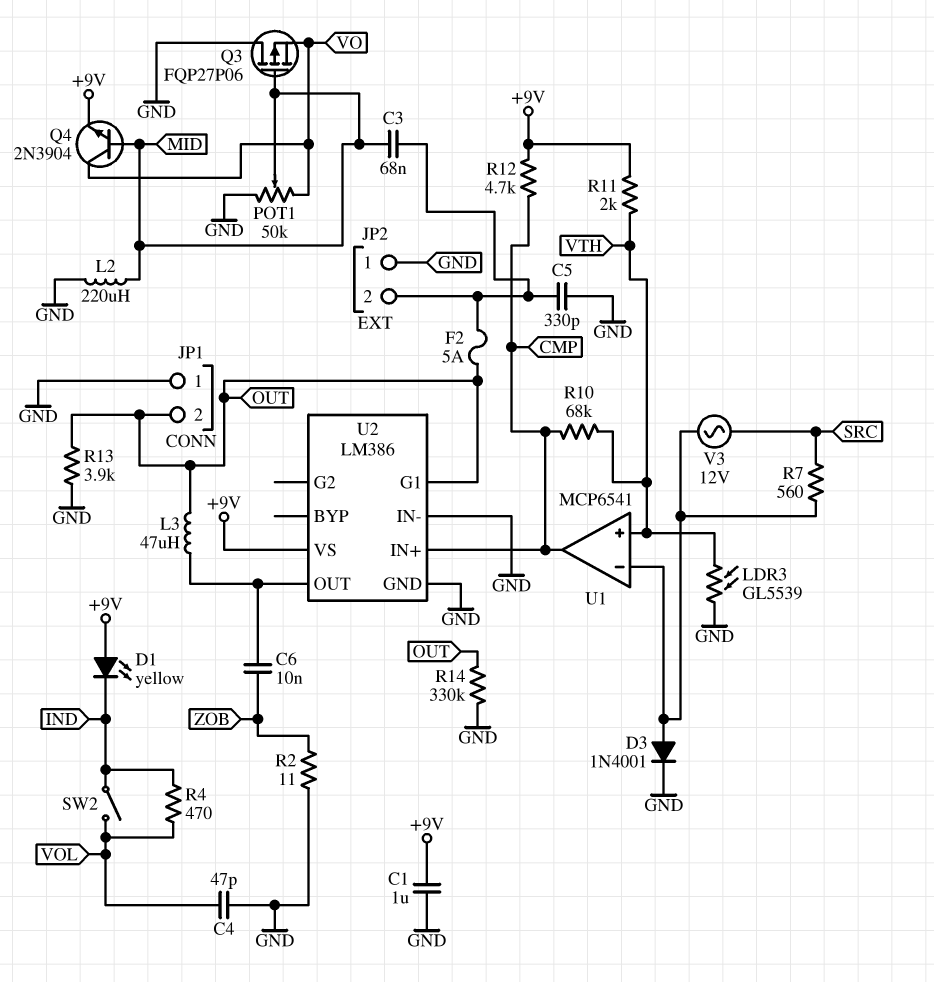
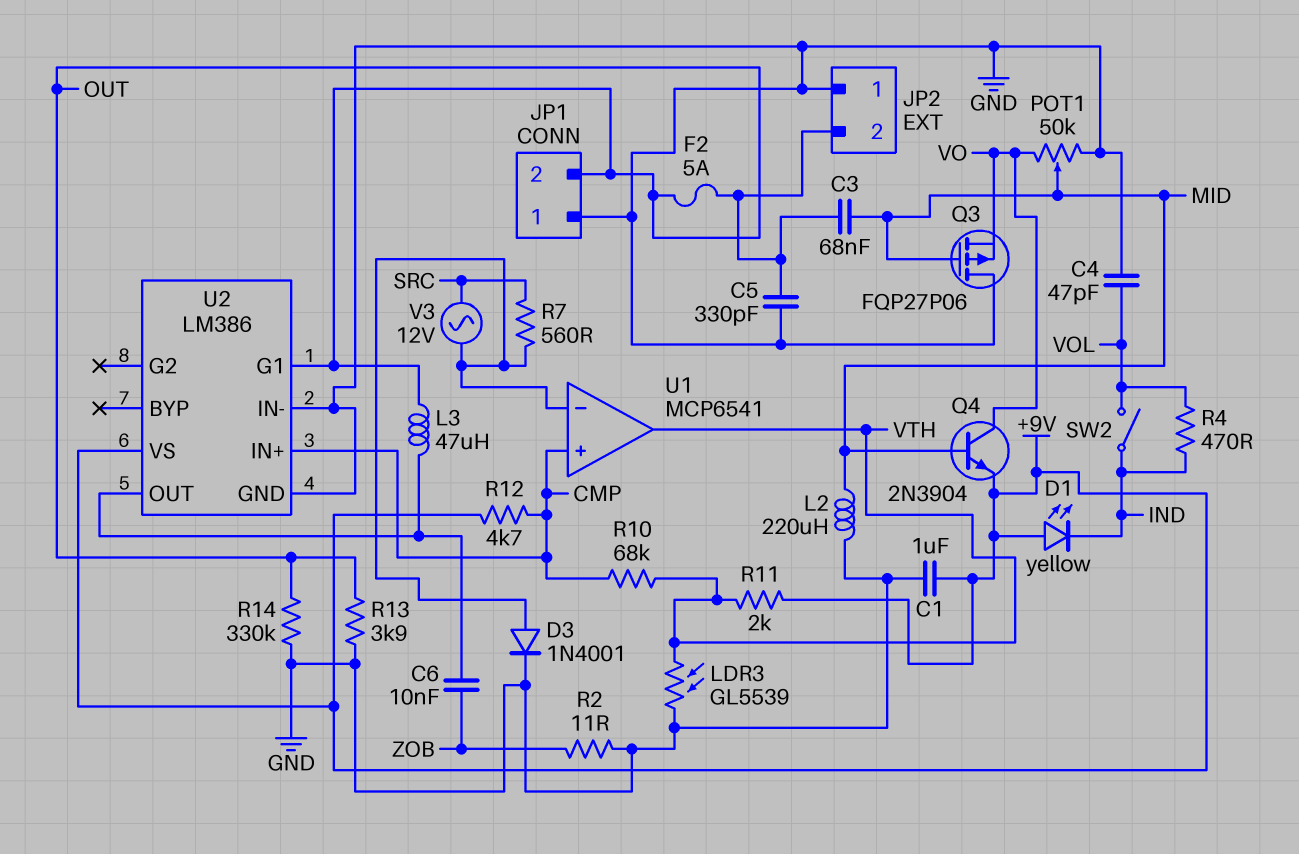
U1 pin in+: VTH -> CMP
U1 pin out: CMP -> VTH

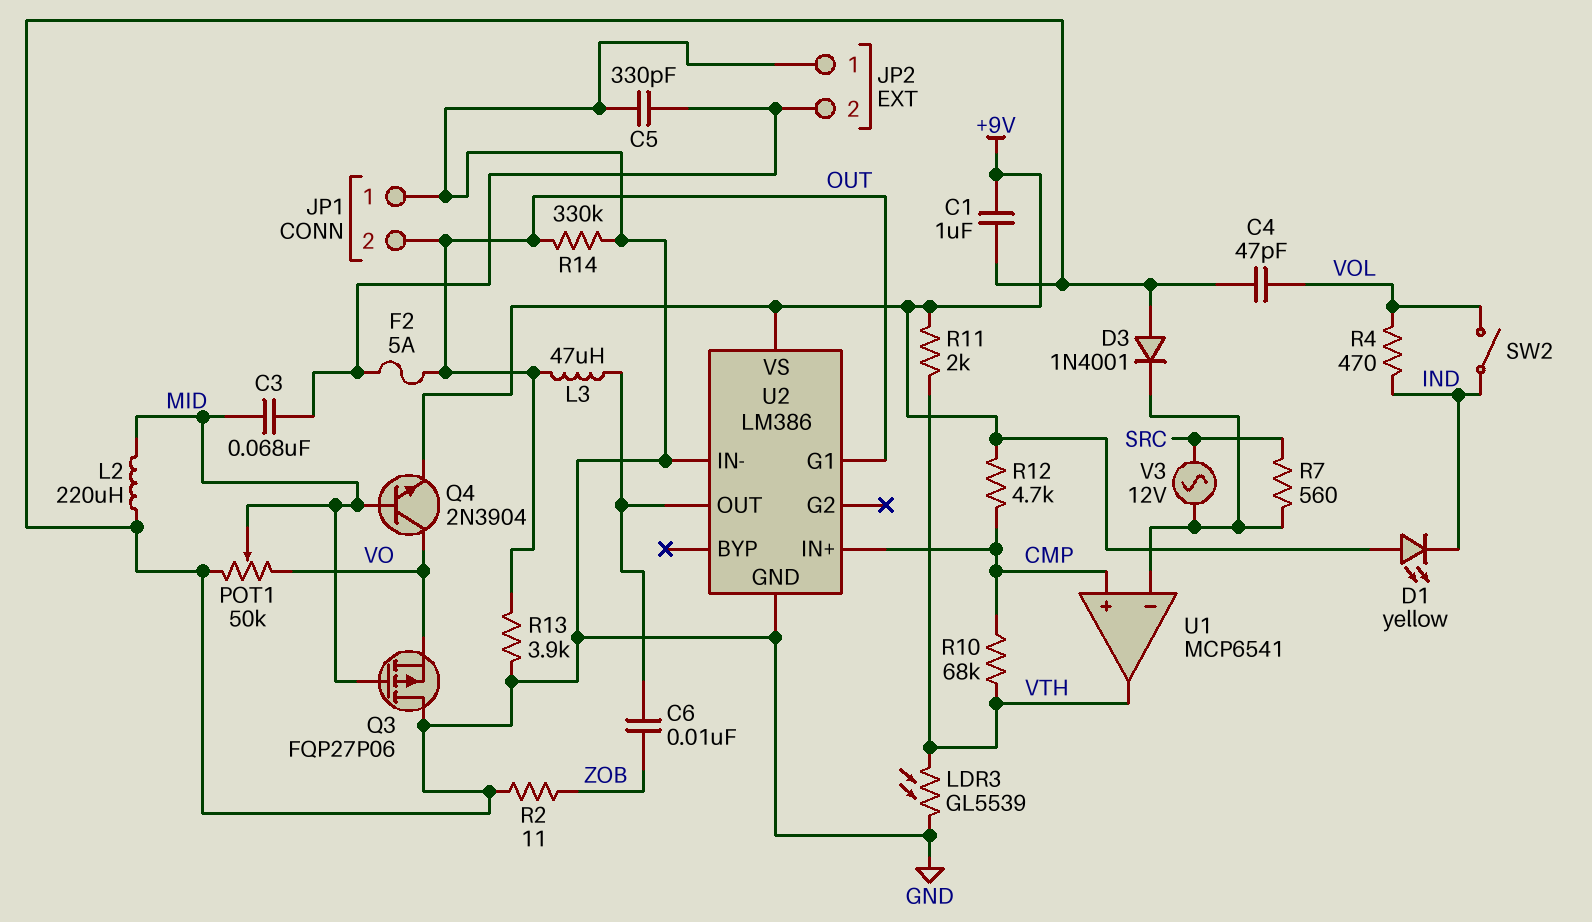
D3: diode 1N4001 (A U1/in-, K GND) -> diode 1N4001 (A GND, K U1/in-)

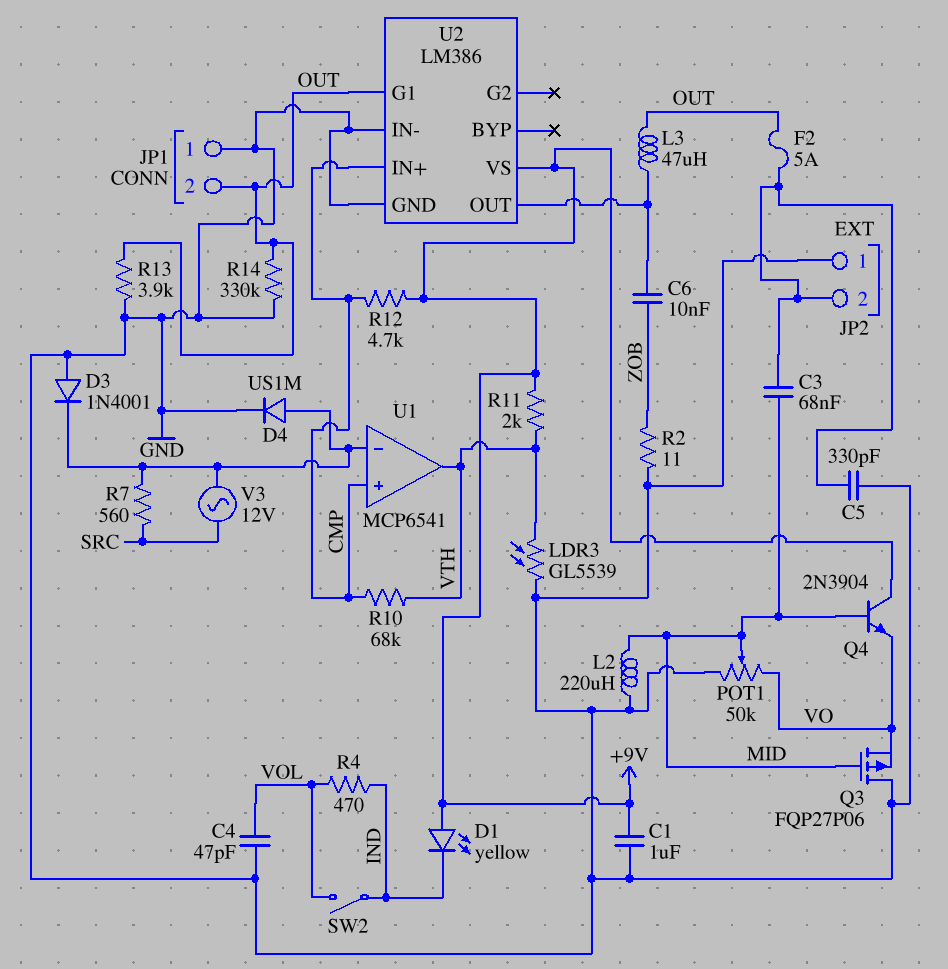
D4: none -> diode US1M (A U1/in-, K GND)
Q4: NPN 2N3904 (B MID, C VO, E +9V) -> NPN 2N3904 (B MID, C +9V, E VO)

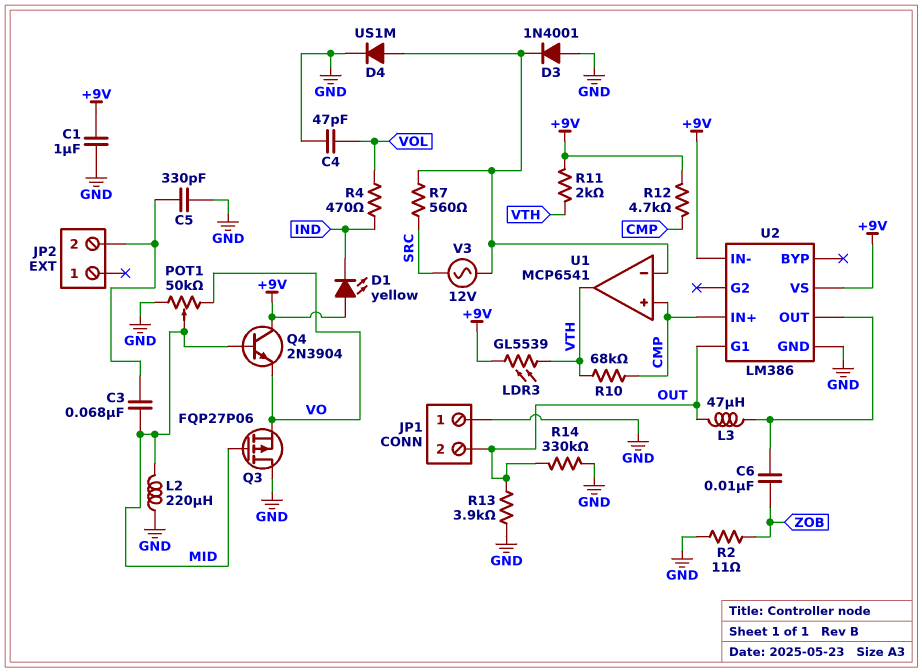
F2: 5A (JP2/2, OUT) -> none
JP2 pin 1: GND -> none
LDR3: GL5539 (GND, VTH) -> GL5539 (+9V, VTH)
SW2: switch (IND, VOL) -> none
U2 pin IN-: GND -> +9V

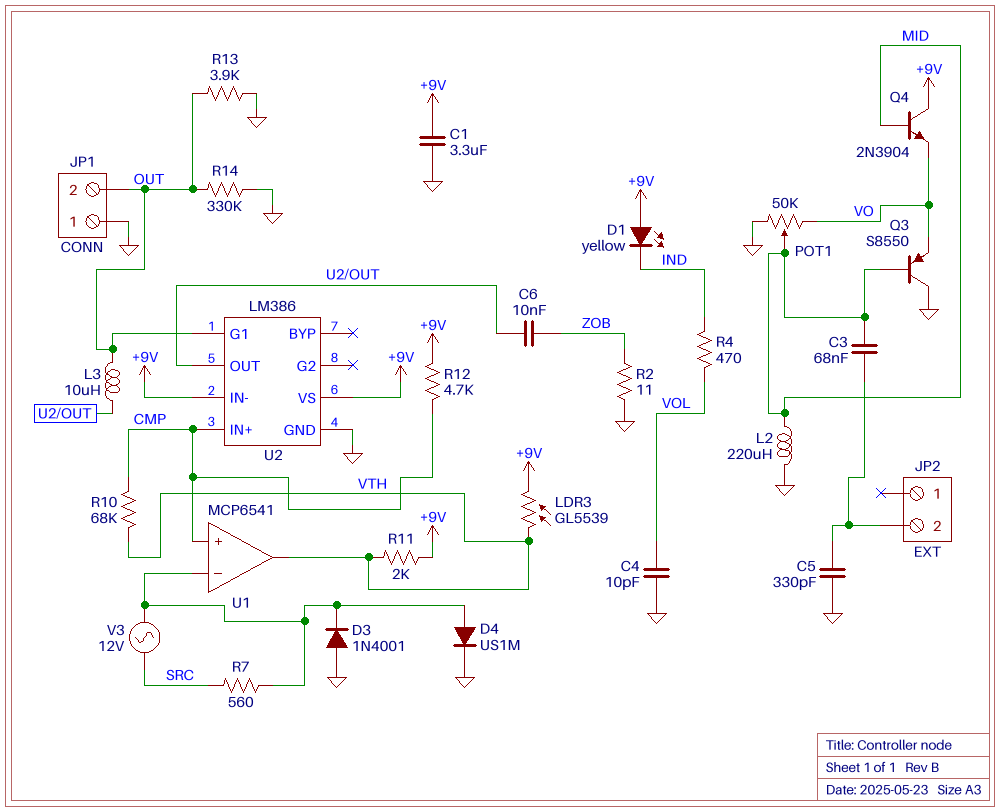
C1: 1uF (+9V, GND) -> 3.3uF (+9V, GND)
C4: 47pF (GND, VOL) -> 10pF (GND, VOL)
L3: 47uH (OUT, U2/OUT) -> 10uH (OUT, U2/OUT)
Q3: PMOS FQP27P06 (G MID, D GND, S VO) -> PNP S8550 (B MID, C GND, E VO)

